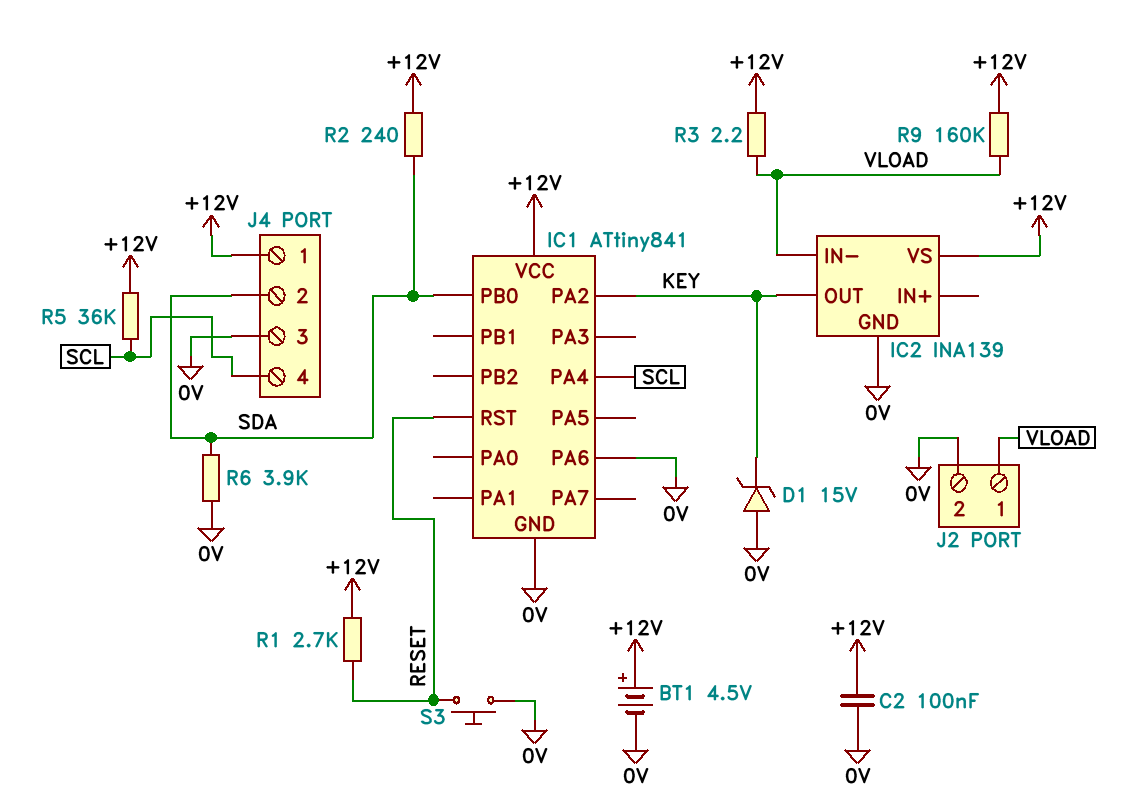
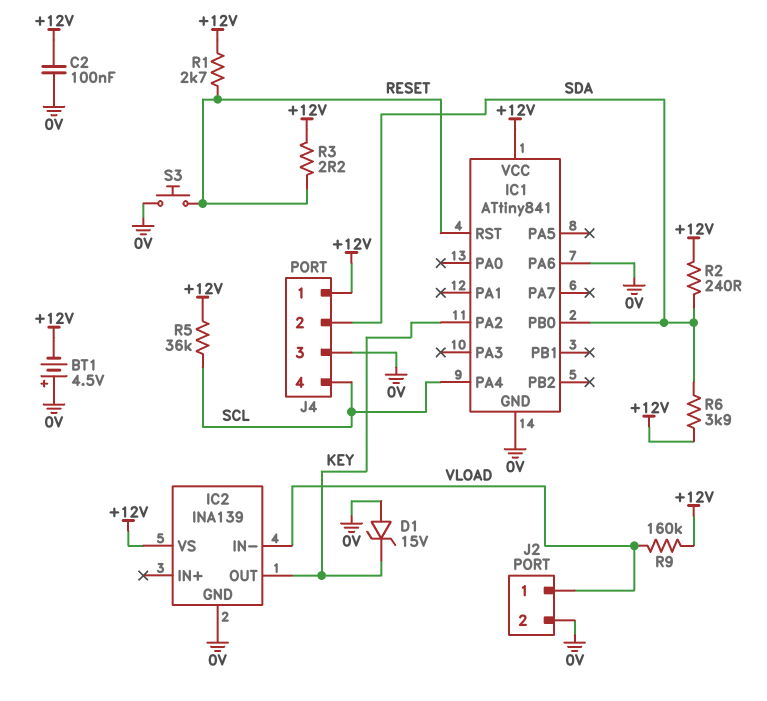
BT1: 4.5V (plus +12V, minus 0V) -> 4.5V (plus 0V, minus +12V)
R3: 2.2 (+12V, VLOAD) -> 2.2 (+12V, RESET)
R6: 3.9k (0V, SDA) -> 3.9k (+12V, SDA)

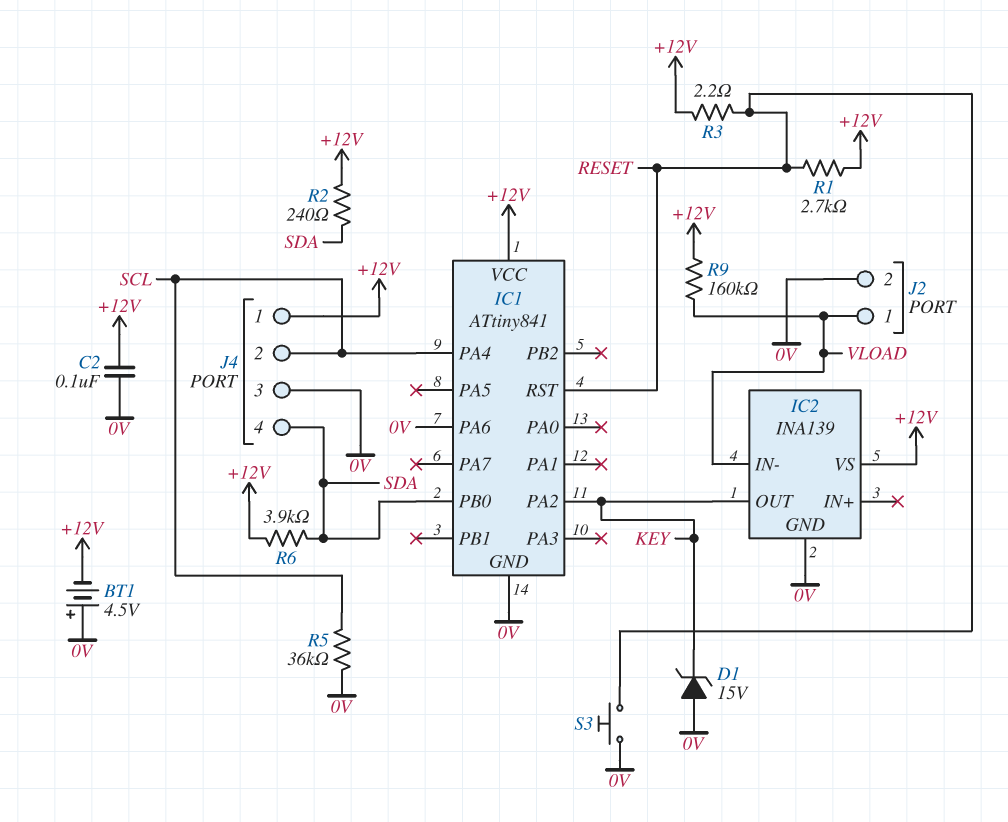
J4 pin 2: SDA -> SCL
J4 pin 4: SCL -> SDA
R5: 36k (+12V, SCL) -> 36k (0V, SCL)

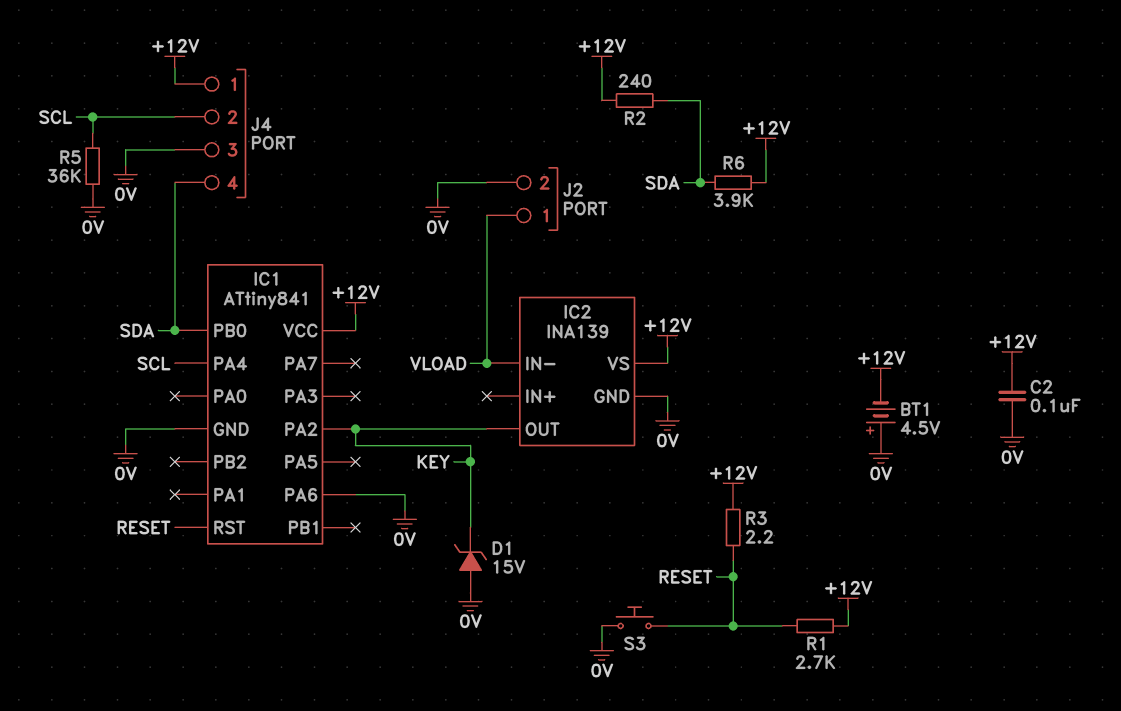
R9: 160k (+12V, VLOAD) -> none

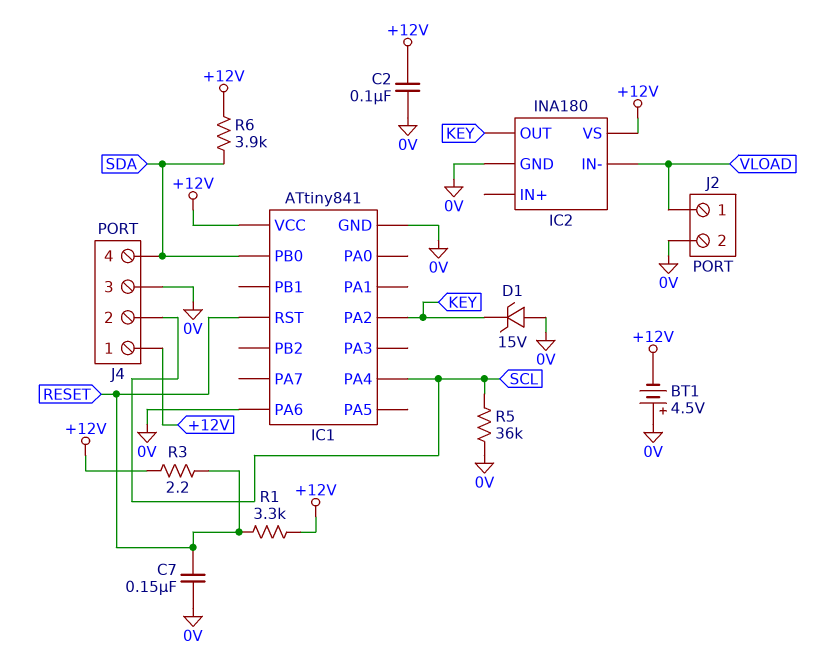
C7: none -> 150nF (0V, RESET)
IC2: INA139 -> INA180
R1: 2.7k (+12V, RESET) -> 3.3k (+12V, RESET)
R2: 240 (+12V, SDA) -> none
S3: button (0V, RESET) -> none

